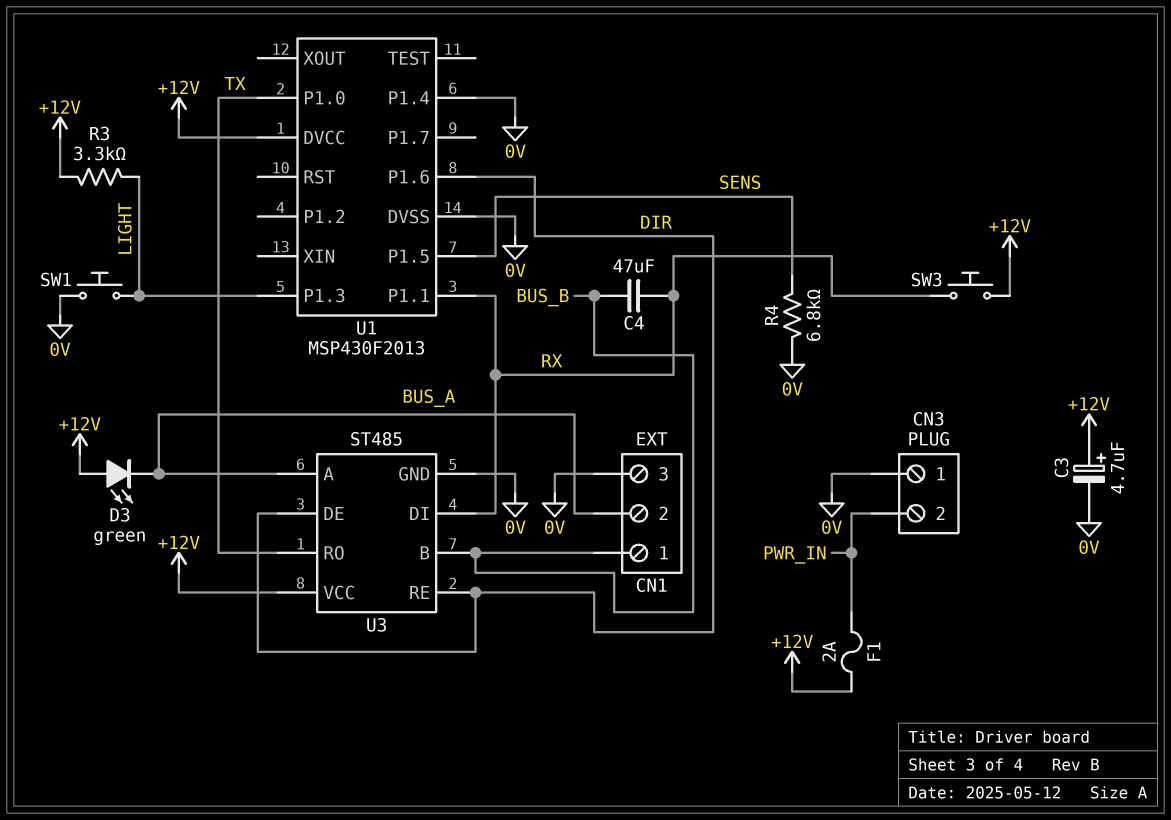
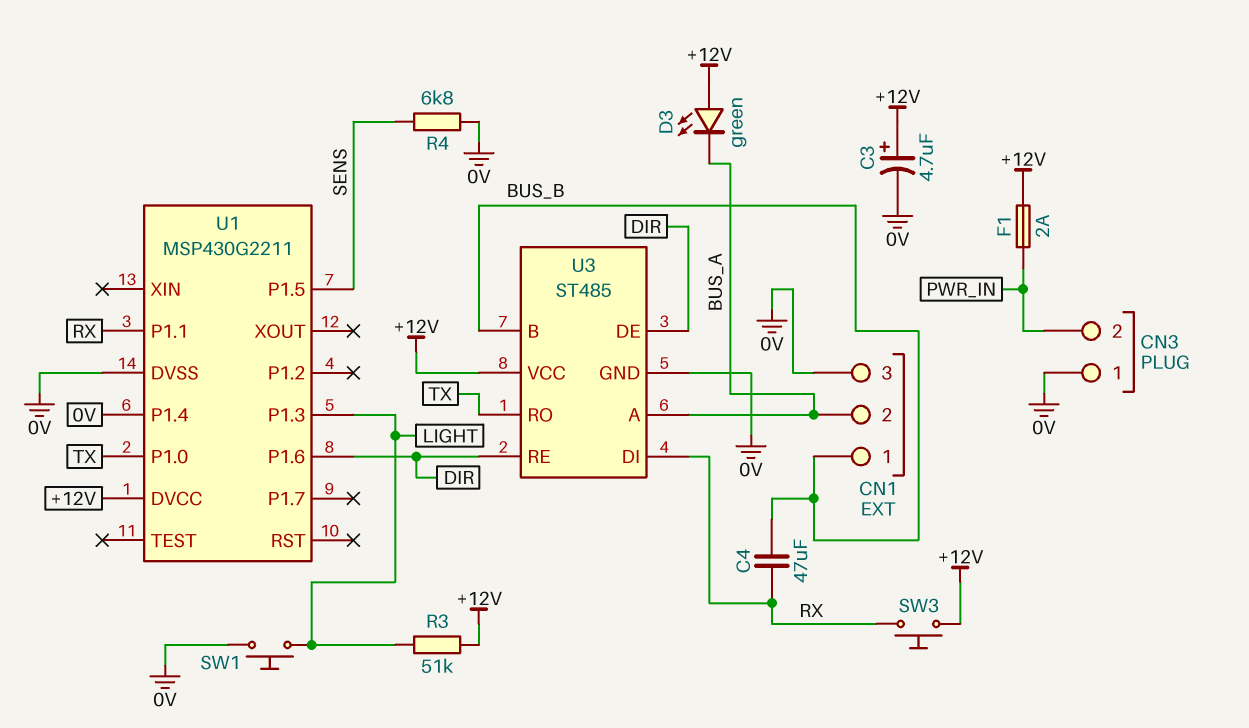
R3: 3.3k (+12V, LIGHT) -> 51k (+12V, LIGHT)
U1: MSP430F2013 -> MSP430G2211

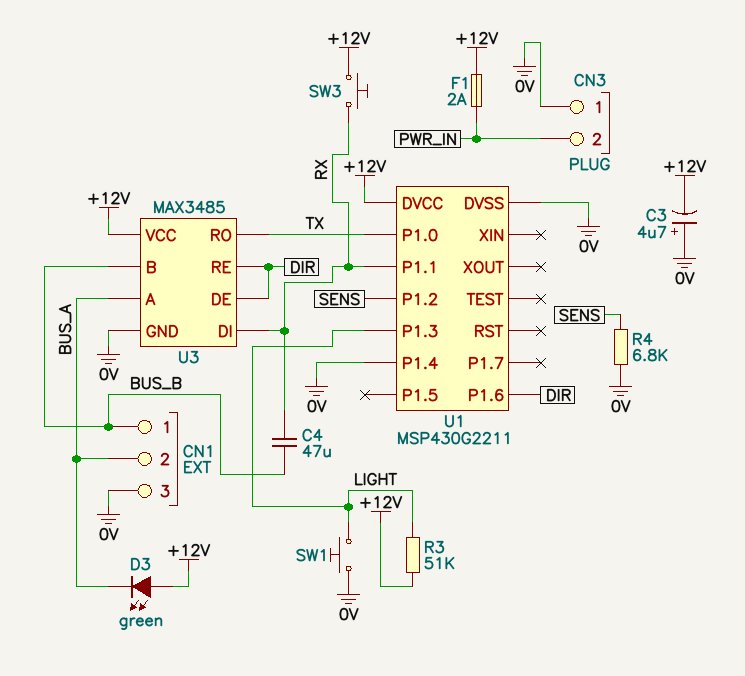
C3: 4.7uF (plus +12V, minus 0V) -> 4.7uF (plus 0V, minus +12V)
U1 pin P1.2: none -> SENS
U1 pin P1.5: SENS -> none
U3: ST485 -> MAX3485

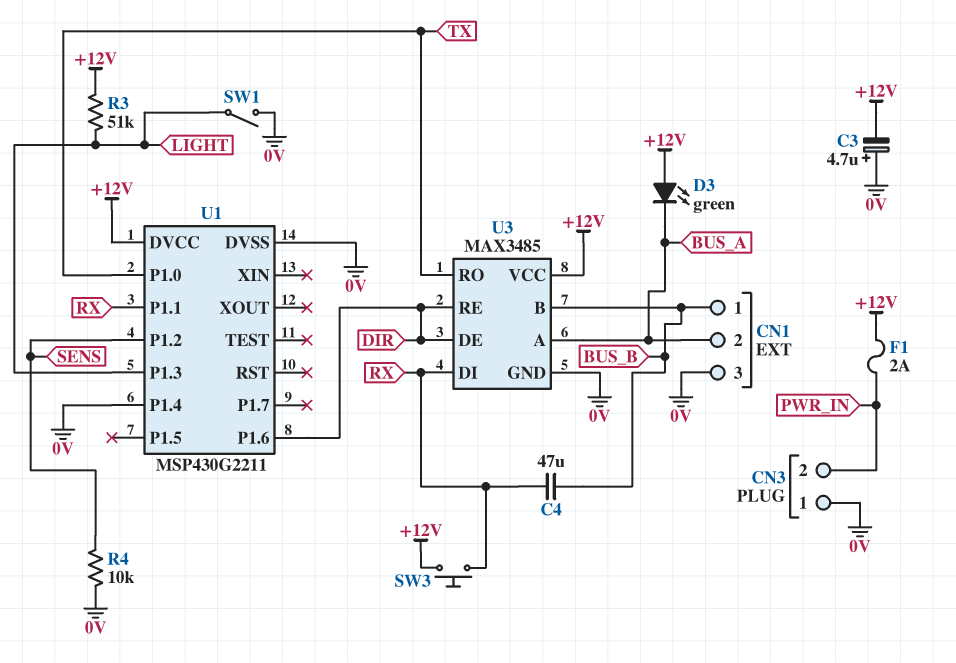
R4: 6.8k (0V, SENS) -> 10k (0V, SENS)
SW1: button (0V, LIGHT) -> switch (0V, LIGHT)

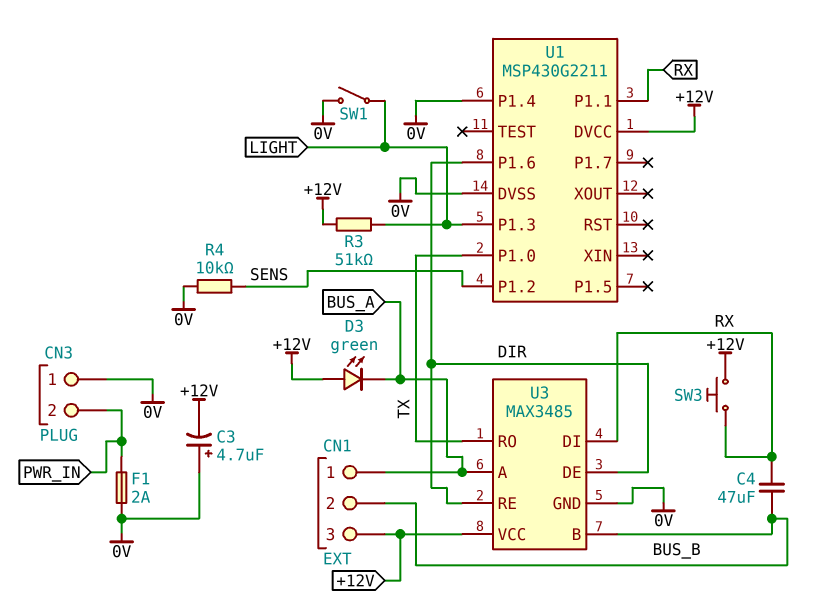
CN1 pin 1: BUS_B -> BUS_A
CN1 pin 2: BUS_A -> BUS_B
CN1 pin 3: 0V -> +12V
F1: 2A (+12V, PWR_IN) -> 2A (0V, PWR_IN)

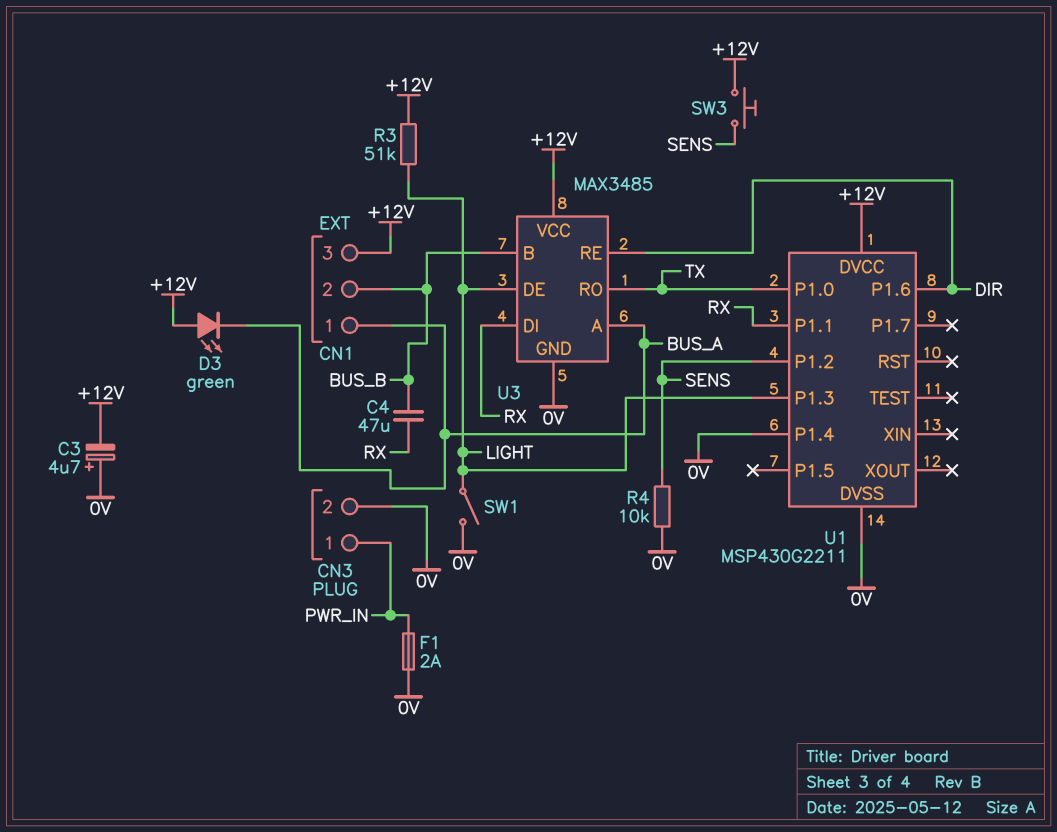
CN3 pin 1: 0V -> PWR_IN
CN3 pin 2: PWR_IN -> 0V
SW3: button (+12V, RX) -> button (+12V, SENS)
U3 pin DE: DIR -> LIGHT

